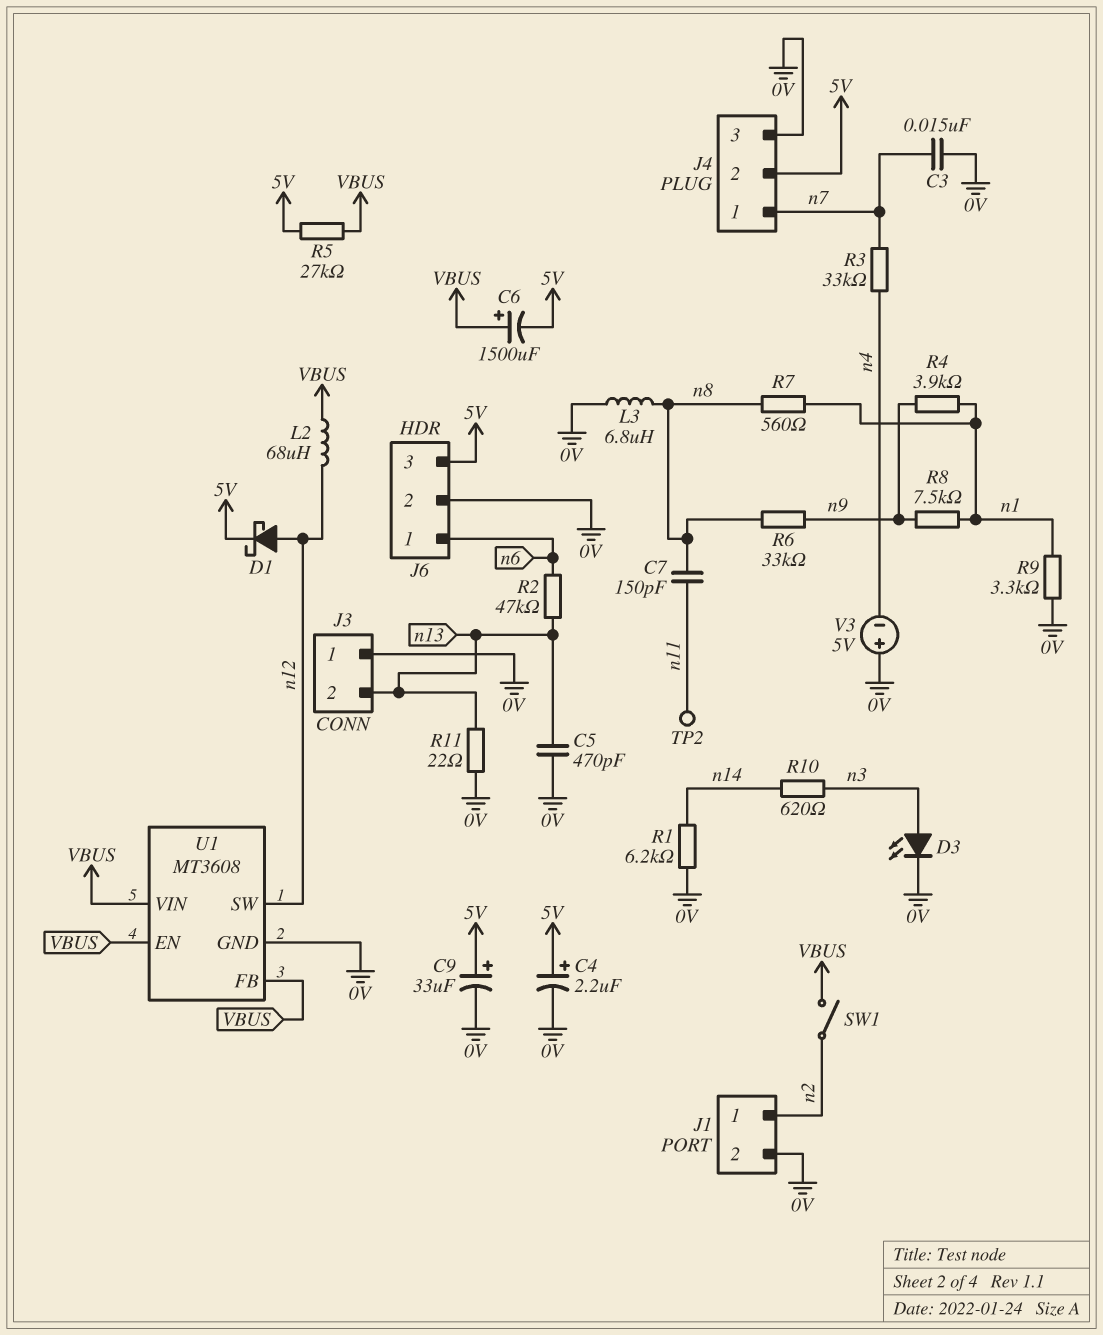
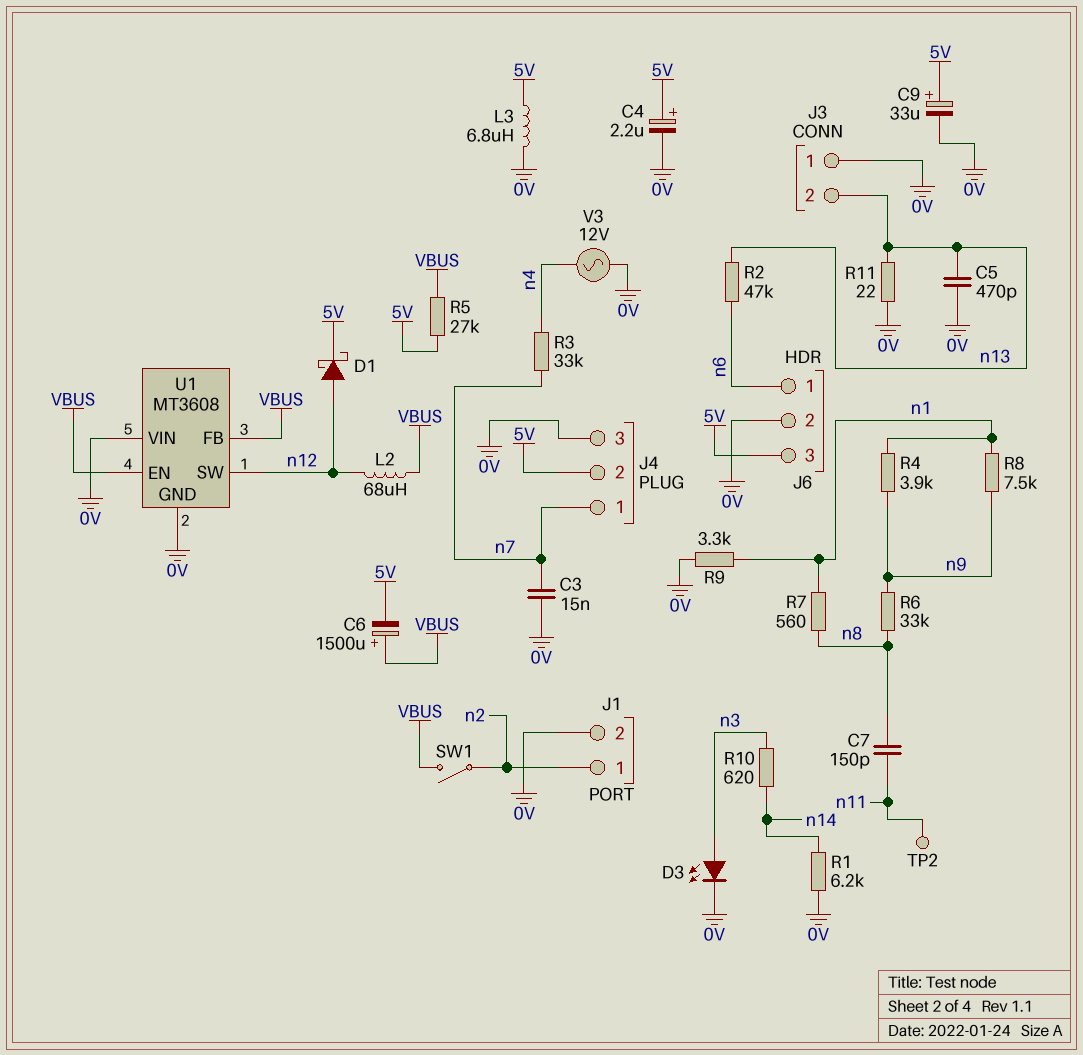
L3: 6.8uH (0V, n8) -> 6.8uH (0V, 5V)
U1 pin VIN: VBUS -> 0V
V3: 5V (plus 0V, minus n4) -> AC 12V (0V, n4)

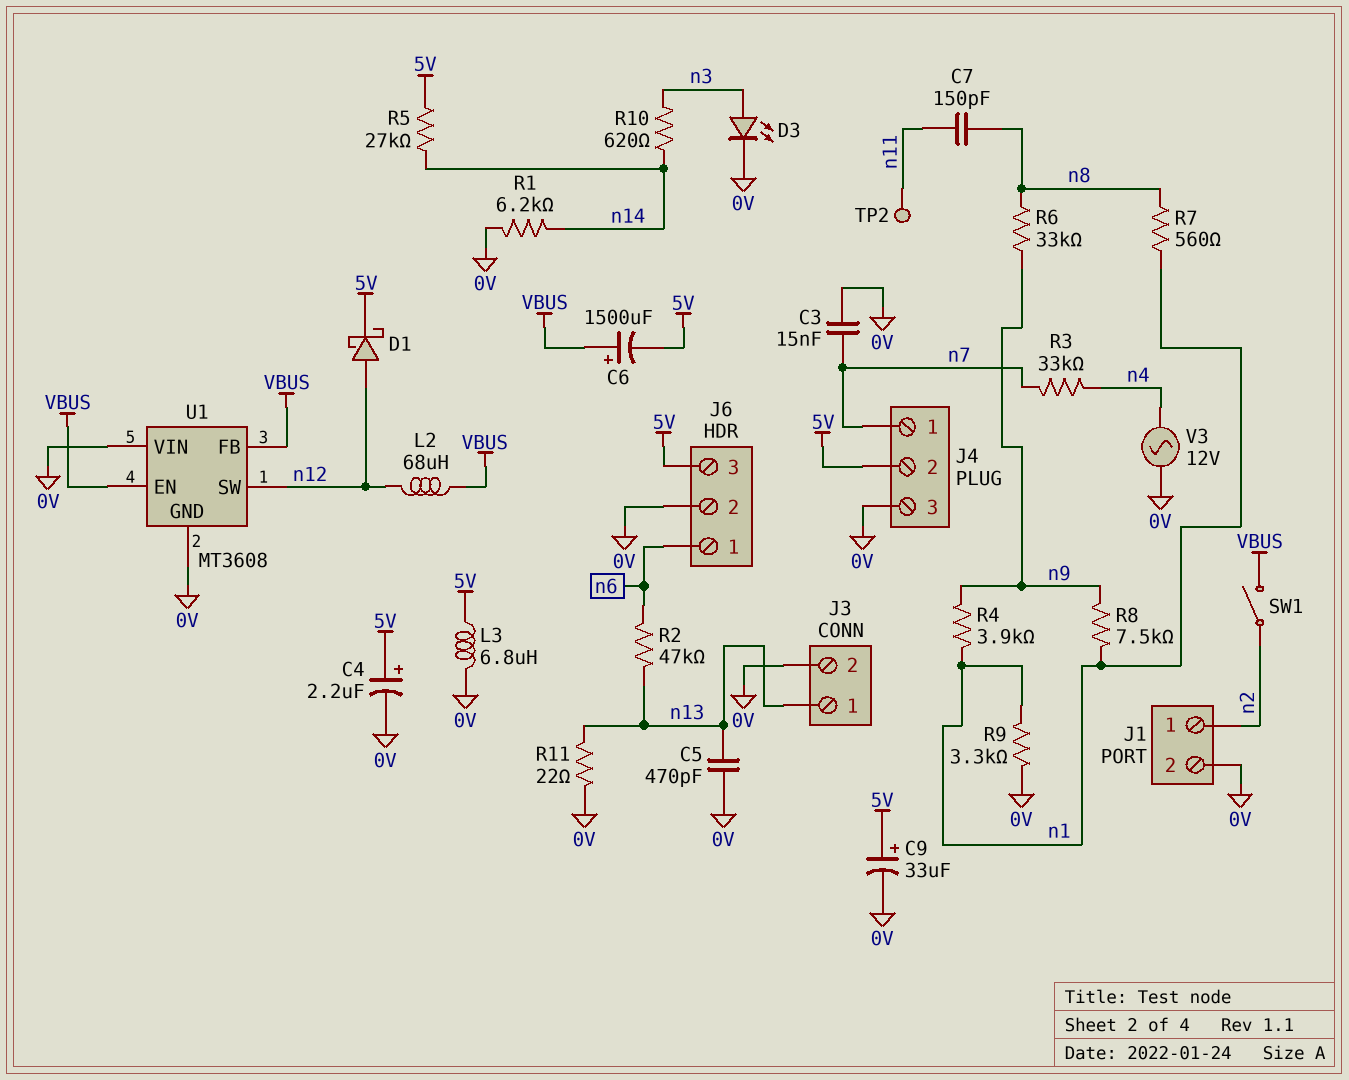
J3 pin 1: 0V -> n13
J3 pin 2: n13 -> 0V
R5: 27k (5V, VBUS) -> 27k (5V, n14)

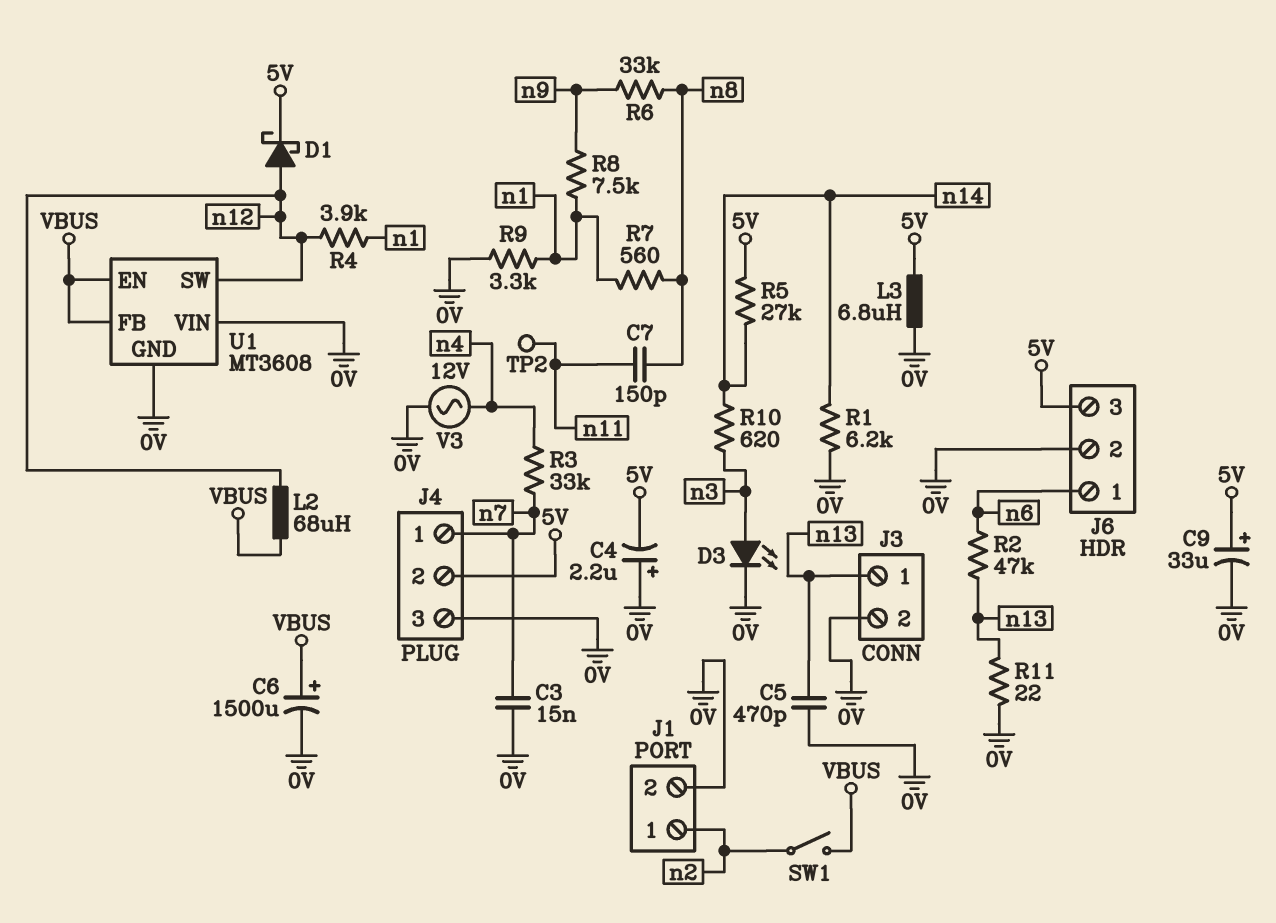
C4: 2.2uF (plus 5V, minus 0V) -> 2.2uF (plus 0V, minus 5V)
C6: 1500uF (plus VBUS, minus 5V) -> 1500uF (plus VBUS, minus 0V)
R4: 3.9k (n1, n9) -> 3.9k (n1, n12)

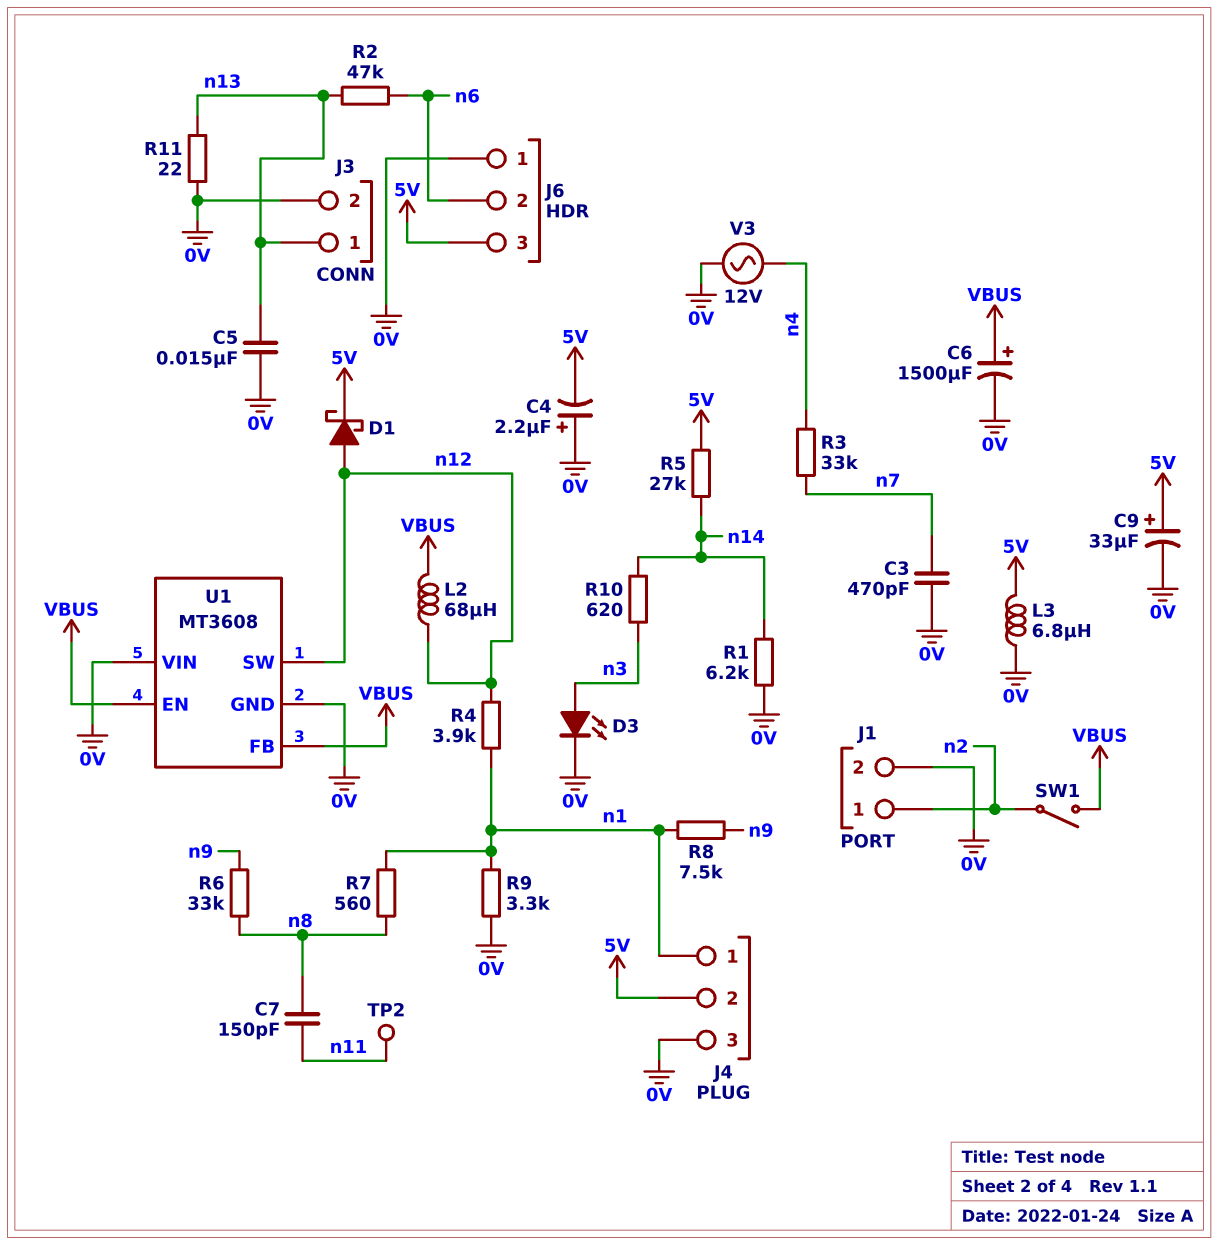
C3: 15nF (0V, n7) -> 470pF (0V, n7)
C5: 470pF (0V, n13) -> 15nF (0V, n13)
J4 pin 1: n7 -> n1
J6 pin 1: n6 -> 0V
J6 pin 2: 0V -> n6

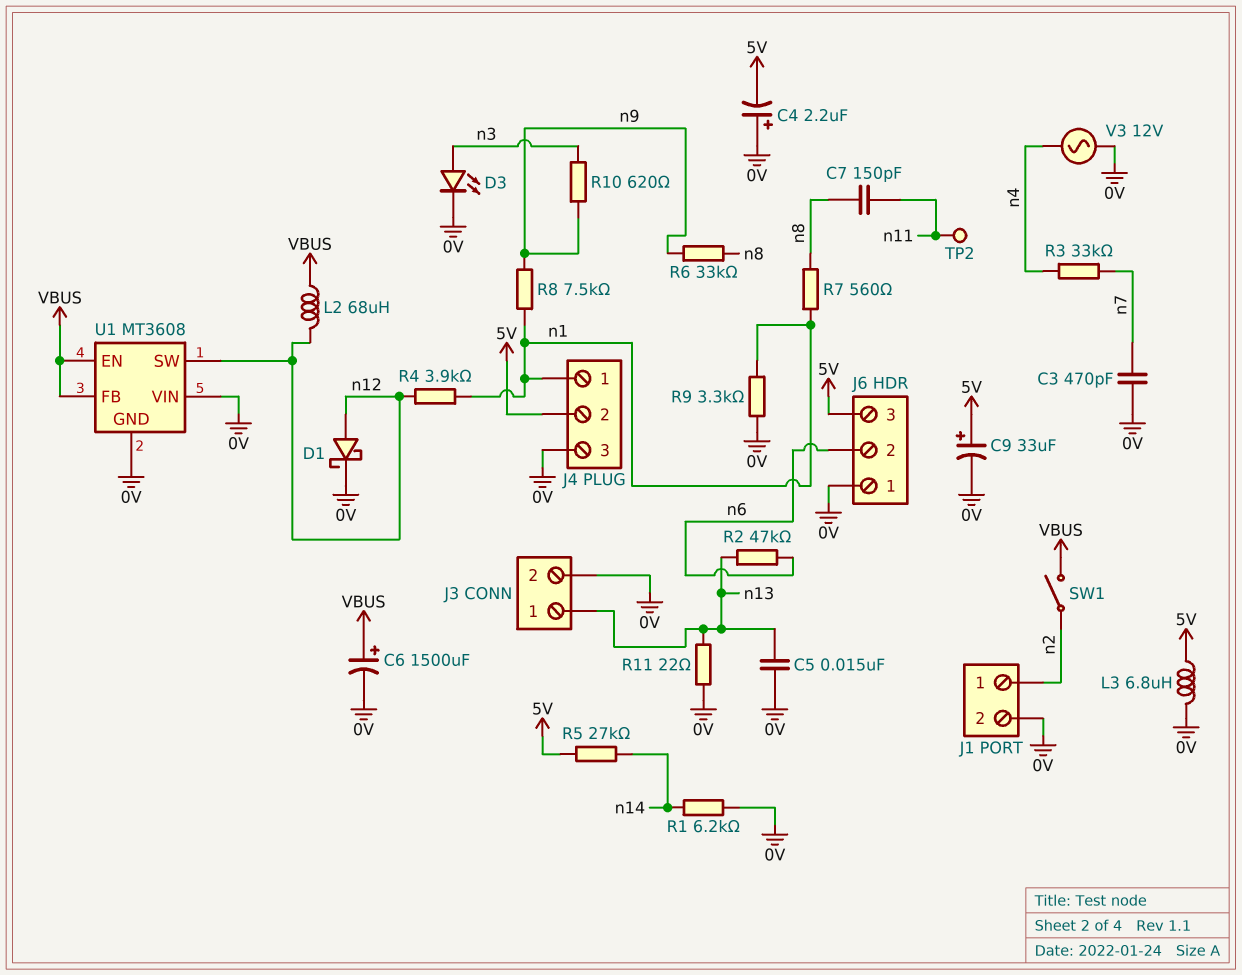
D1: schottky (A n12, K 5V) -> schottky (A n12, K 0V)
R10: 620 (n3, n14) -> 620 (n3, n9)

